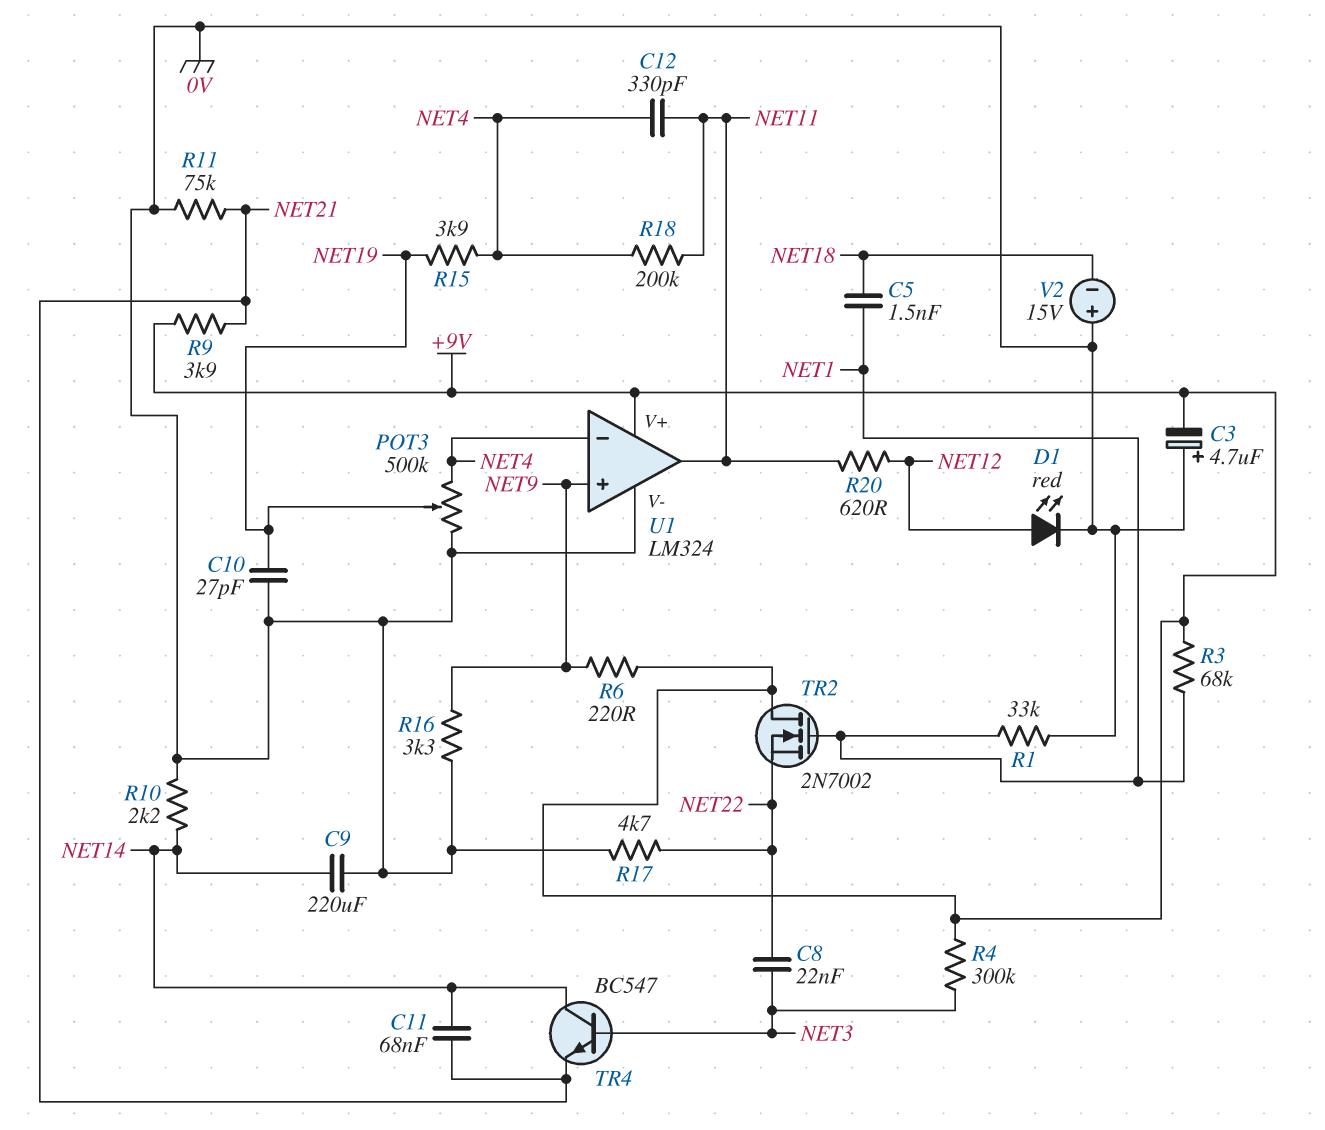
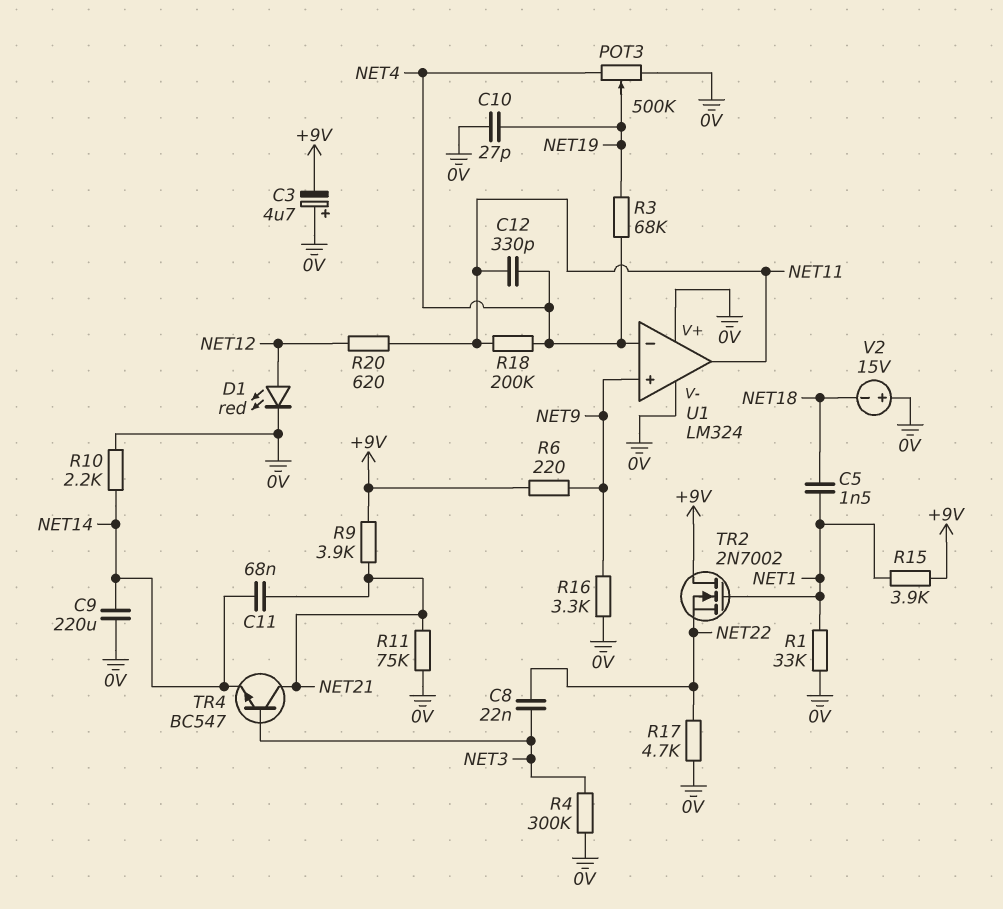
R3: 68k (+9V, NET1) -> 68k (NET4, NET19)
R4: 300k (+9V, NET3) -> 300k (0V, NET3)
R15: 3.9k (NET4, NET19) -> 3.9k (+9V, NET1)
TR4: NPN BC547 (B NET3, C NET14, E NET21) -> NPN BC547 (B NET3, C NET21, E NET14)
U1 pin V+: +9V -> 0V

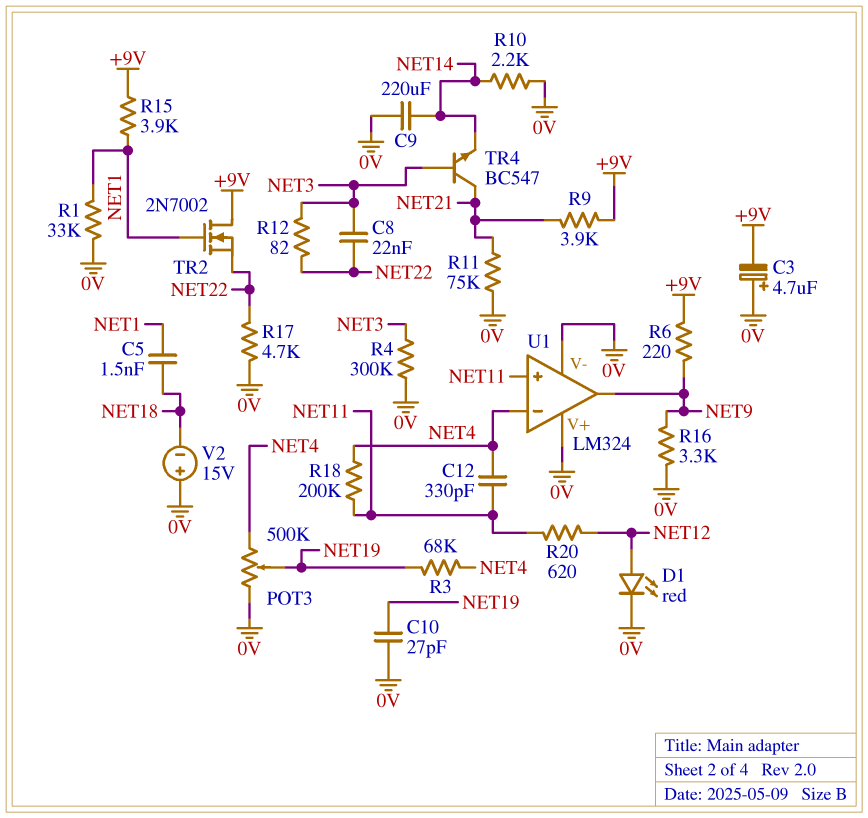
C11: 68nF (NET14, NET21) -> none
R12: none -> 82 (NET3, NET22)
U1 pin in+: NET9 -> NET11
U1 pin out: NET11 -> NET9

